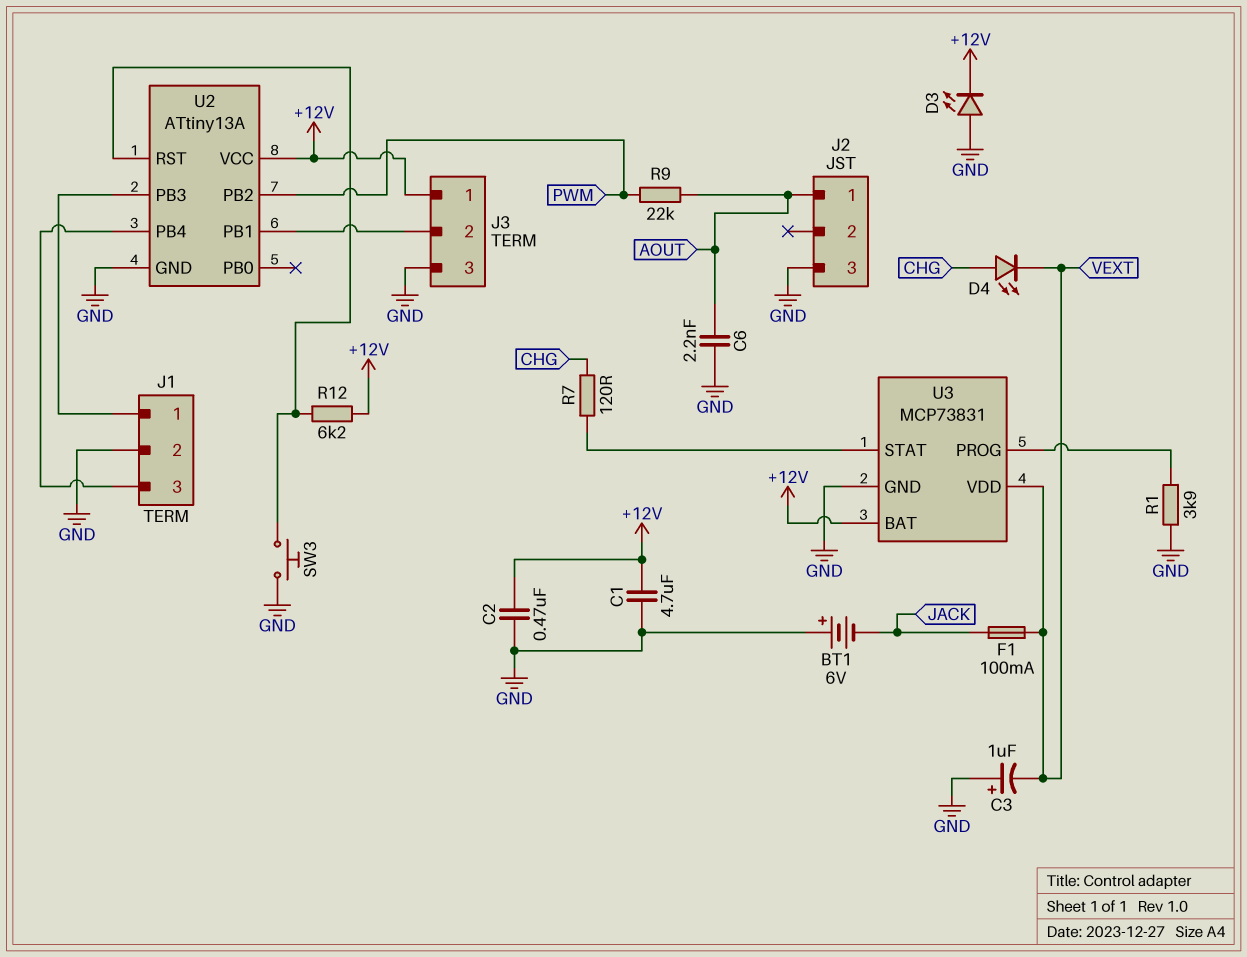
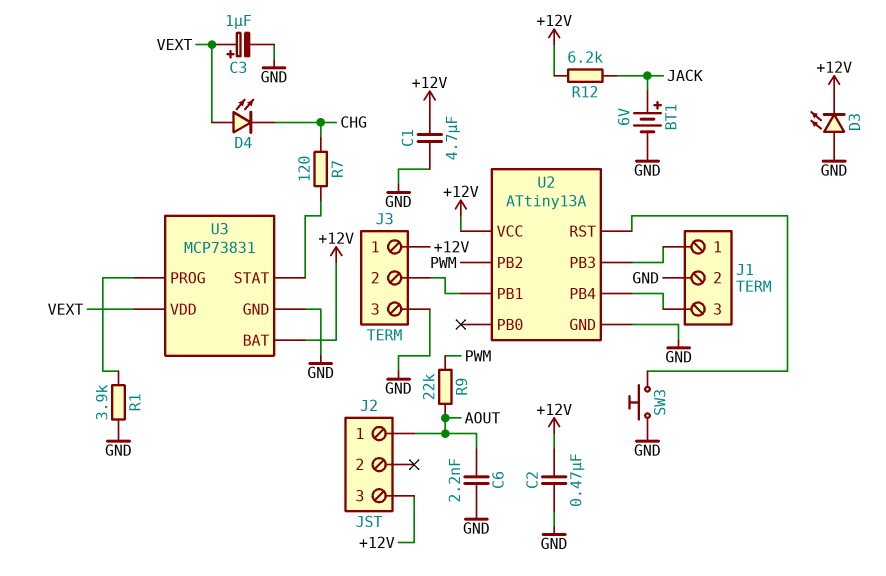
BT1: 6V (plus GND, minus JACK) -> 6V (plus JACK, minus GND)
C3: 1uF (plus GND, minus VEXT) -> 1uF (plus VEXT, minus GND)
D4: LED (A CHG, K VEXT) -> LED (A VEXT, K CHG)
F1: 100mA (JACK, VEXT) -> none
J2 pin 3: GND -> +12V
R12: 6.2k (+12V, U2/RST) -> 6.2k (+12V, JACK)

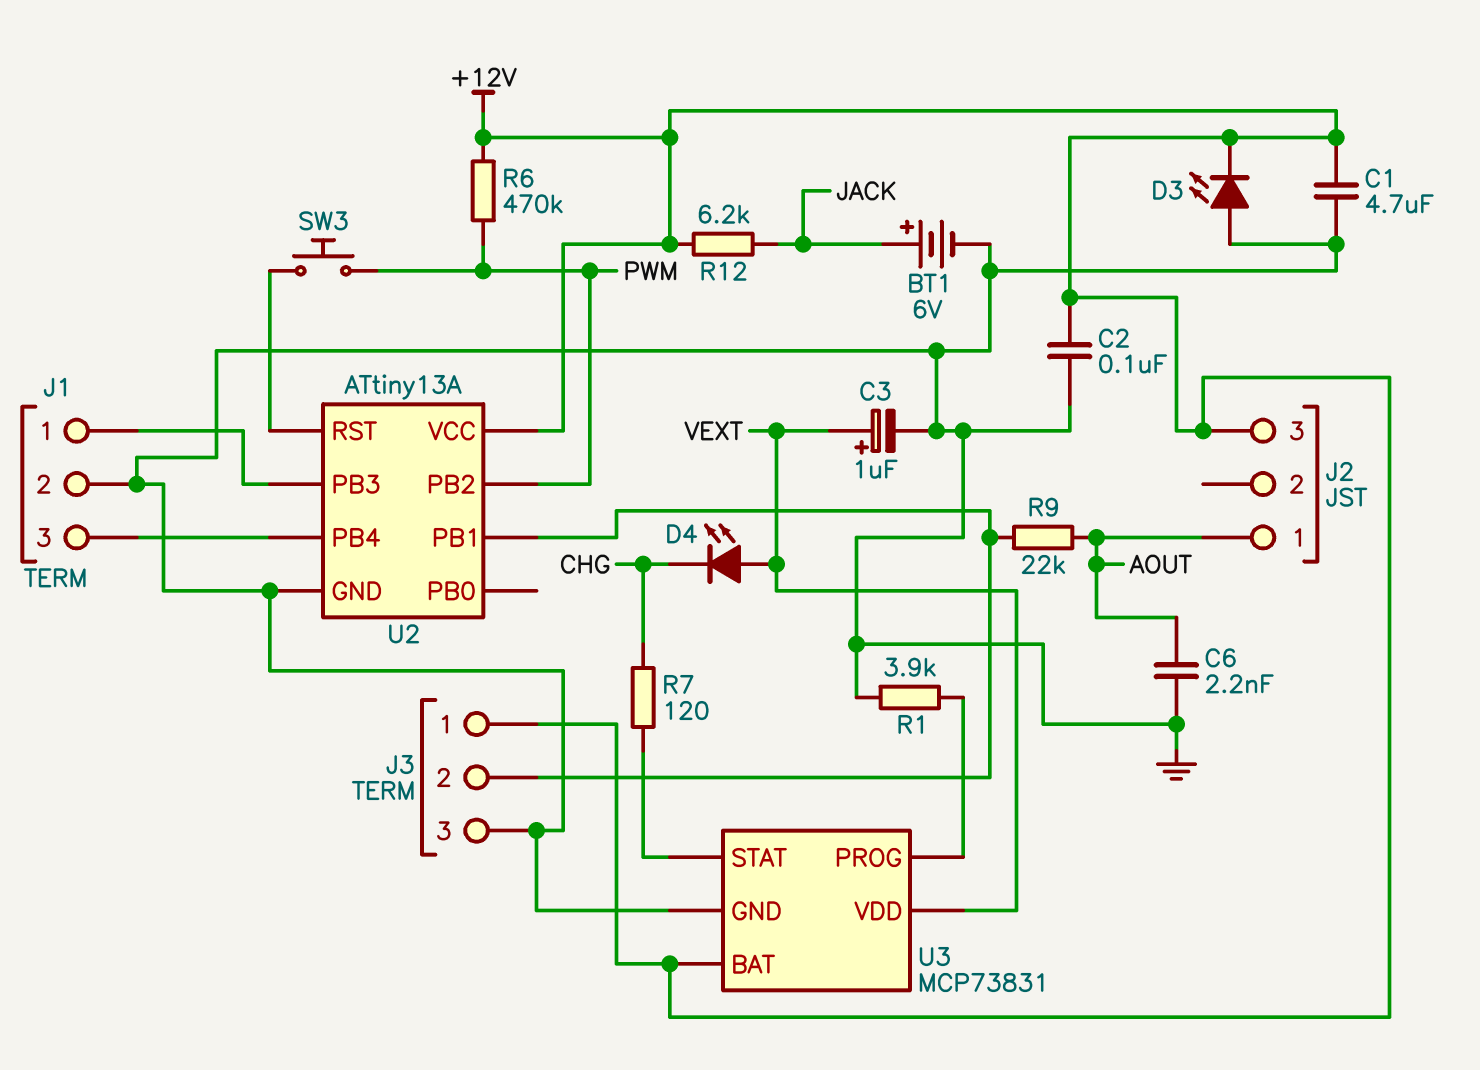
C2: 470nF (+12V, GND) -> 100nF (+12V, GND)
R6: none -> 470k (+12V, PWM)
R9: 22k (AOUT, PWM) -> 22k (AOUT, J3/2)
SW3: button (GND, U2/RST) -> button (PWM, U2/RST)

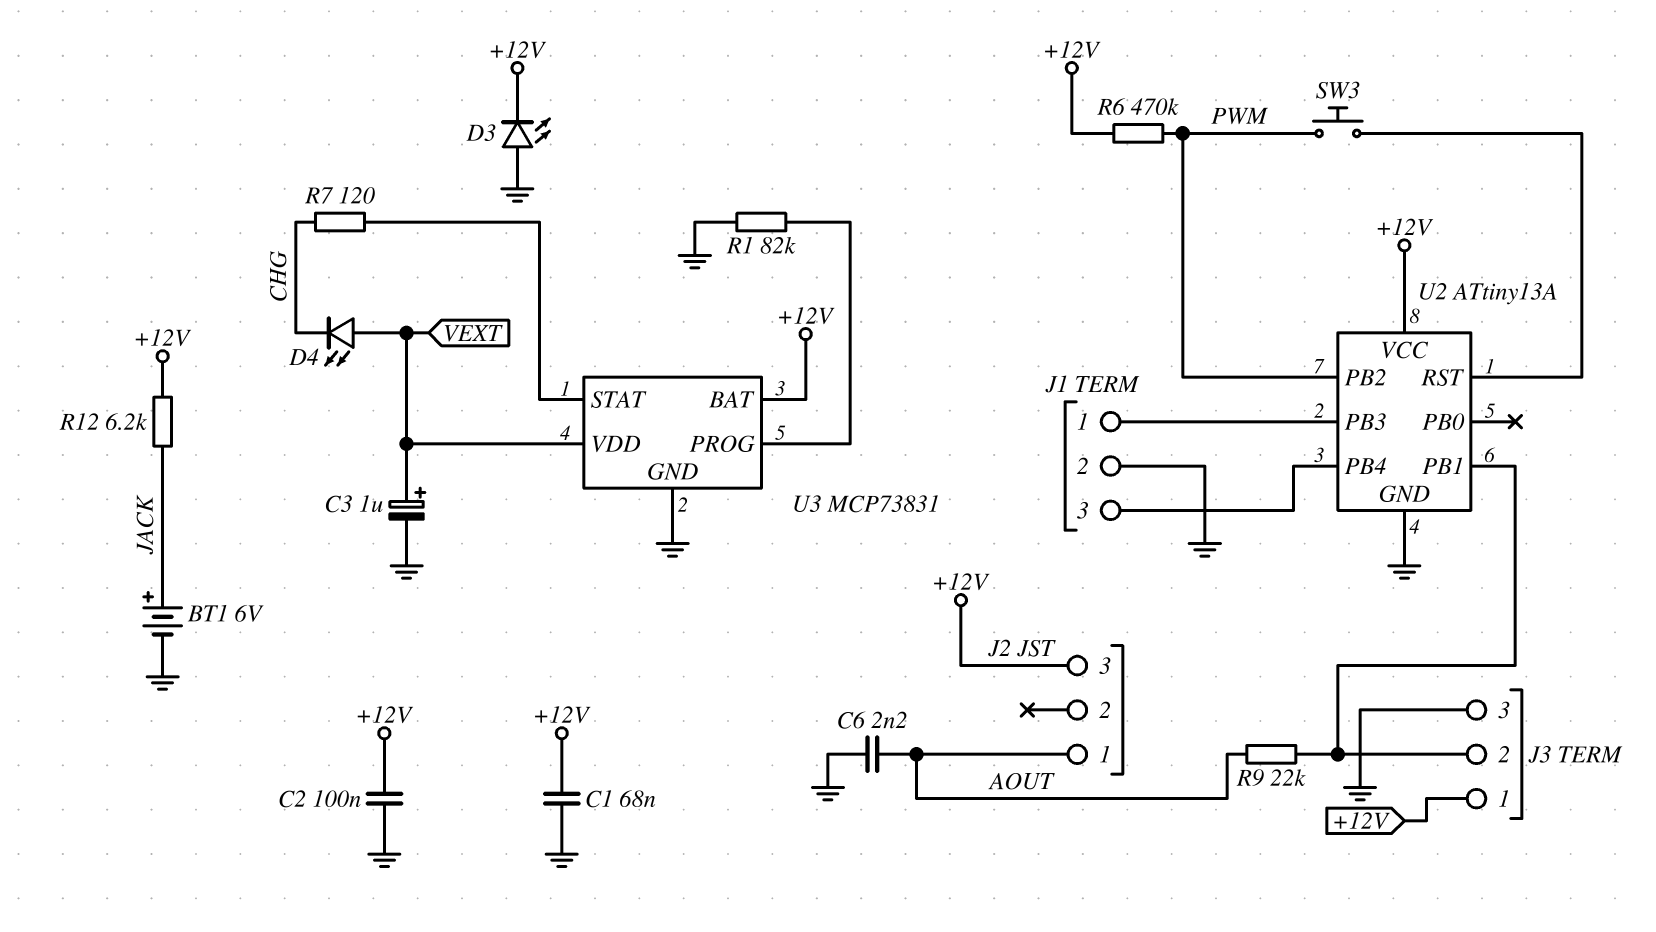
C1: 4.7uF (+12V, GND) -> 68nF (+12V, GND)
R1: 3.9k (GND, U3/PROG) -> 82k (GND, U3/PROG)

